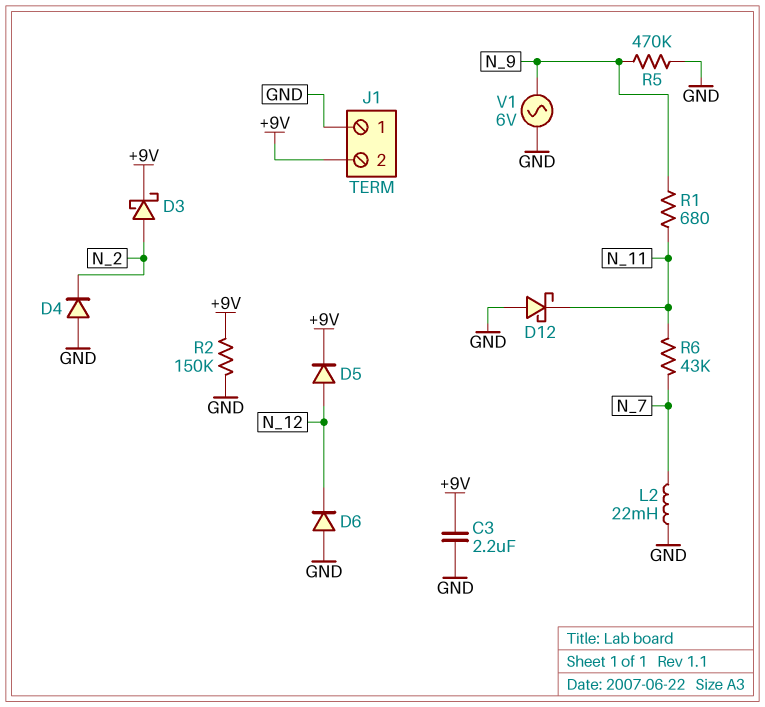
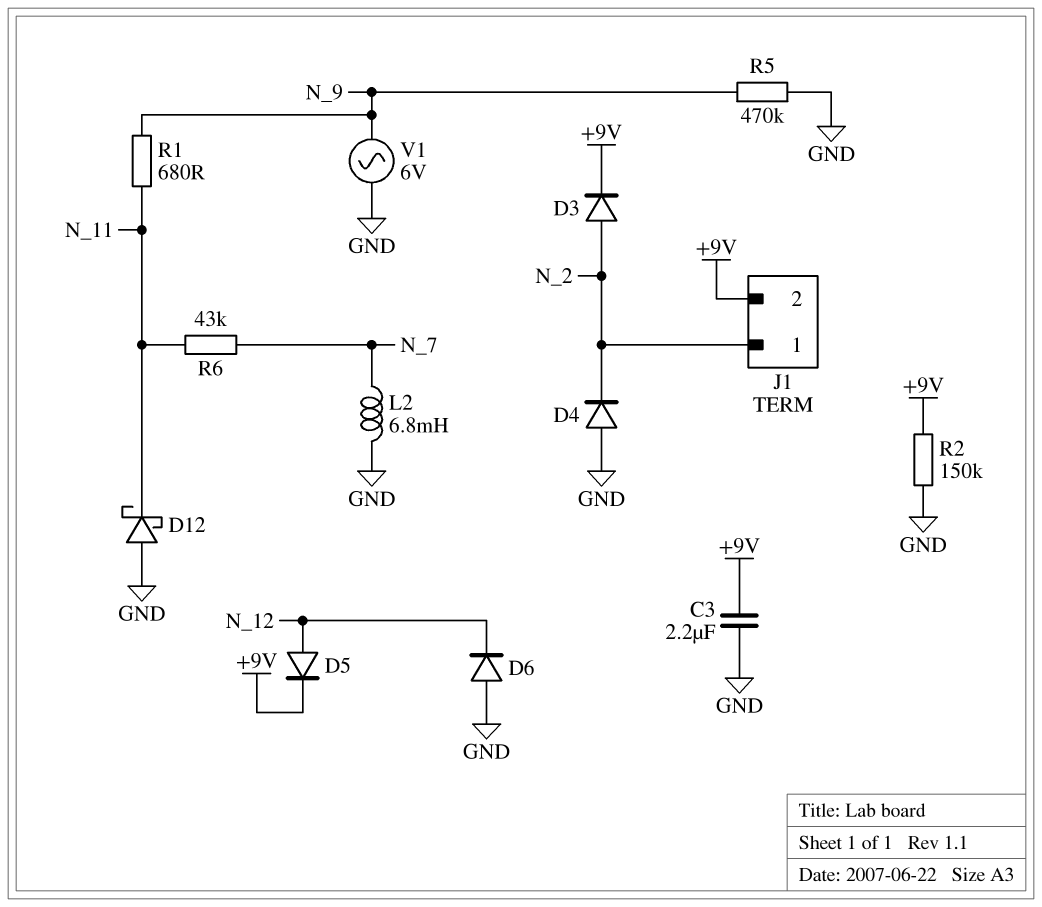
D3: schottky (A N_2, K +9V) -> diode (A N_2, K +9V)
J1 pin 1: GND -> N_2
L2: 22mH (GND, N_7) -> 6.8mH (GND, N_7)

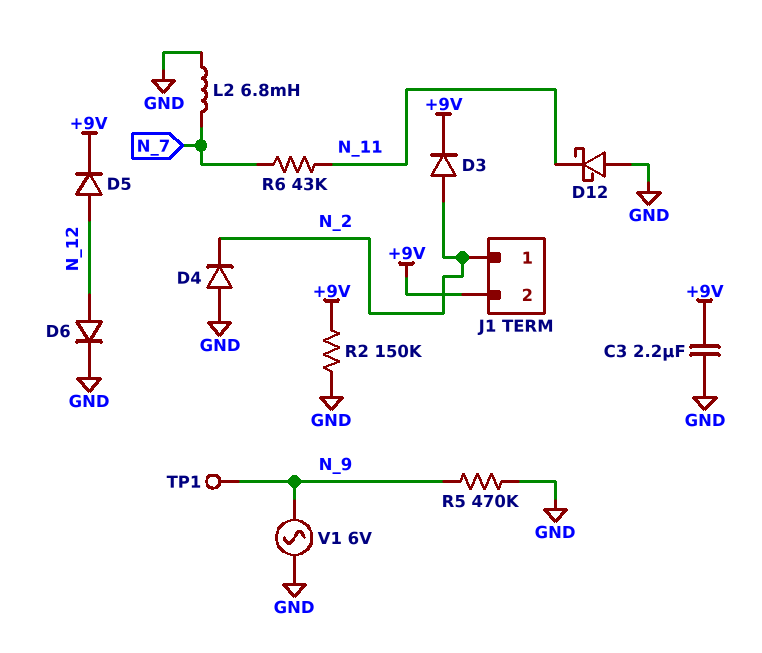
D6: diode (A GND, K N_12) -> diode (A N_12, K GND)
R1: 680 (N_9, N_11) -> none
TP1: none -> test point (N_9)

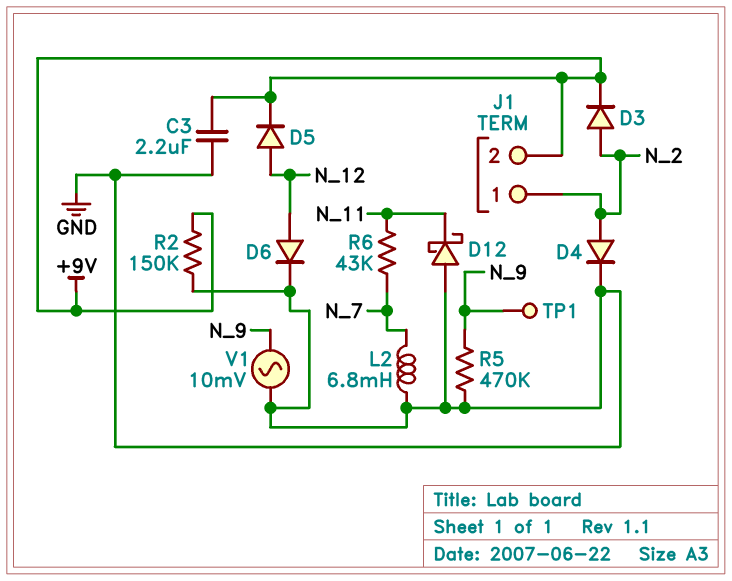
D4: diode (A GND, K N_2) -> diode (A N_2, K GND)
V1: AC 6V (GND, N_9) -> AC 10mV (GND, N_9)

